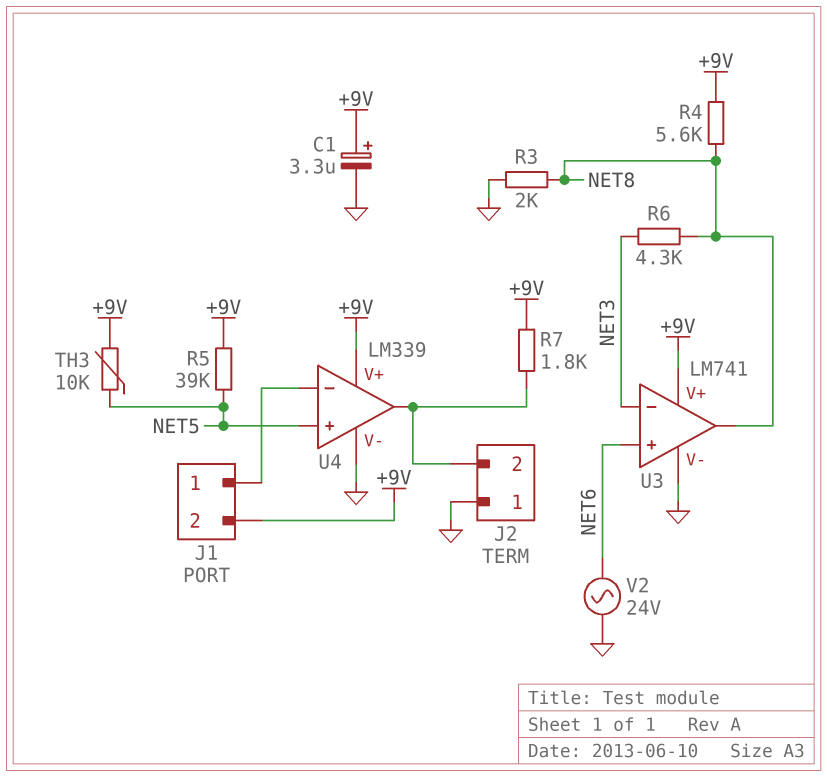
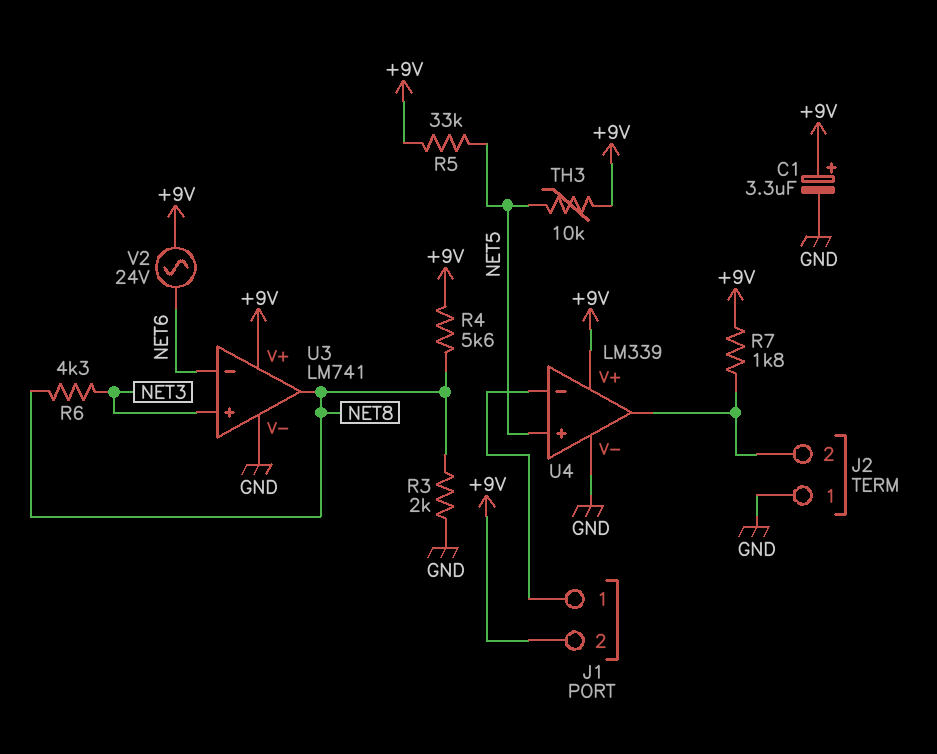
R5: 39k (+9V, NET5) -> 33k (+9V, NET5)
U3 pin in+: NET6 -> NET3
U3 pin in-: NET3 -> NET6
V2: AC 24V (GND, NET6) -> AC 24V (+9V, NET6)

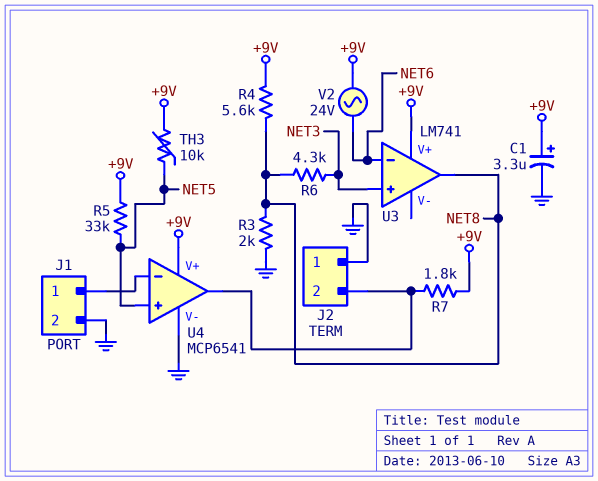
J1 pin 2: +9V -> GND
U3 pin V-: GND -> none
U4: LM339 -> MCP6541

